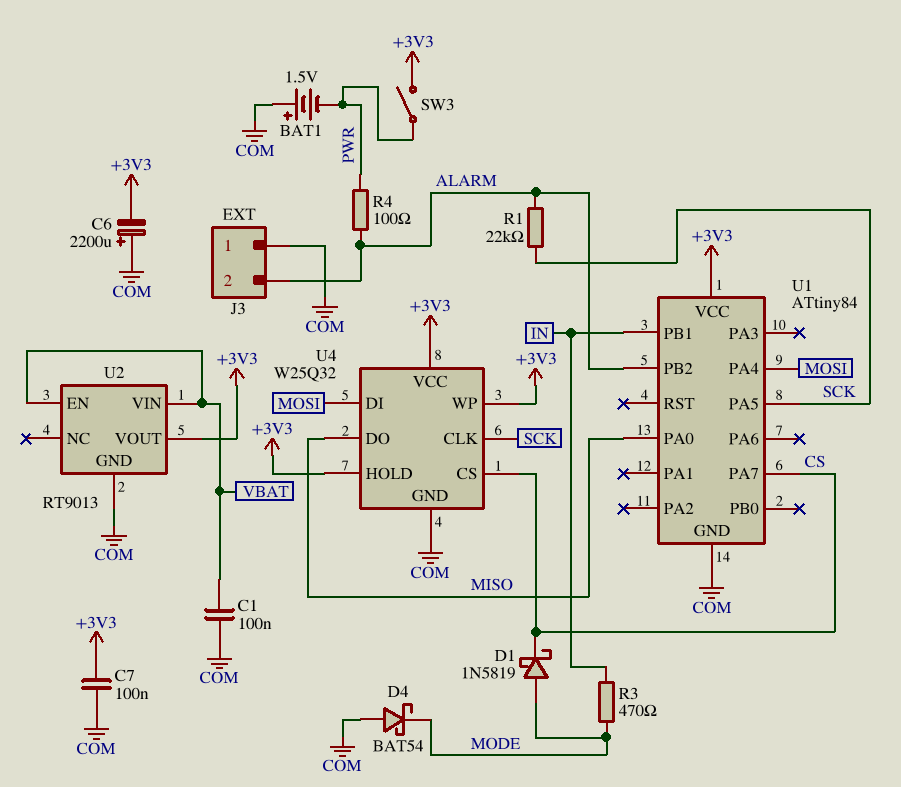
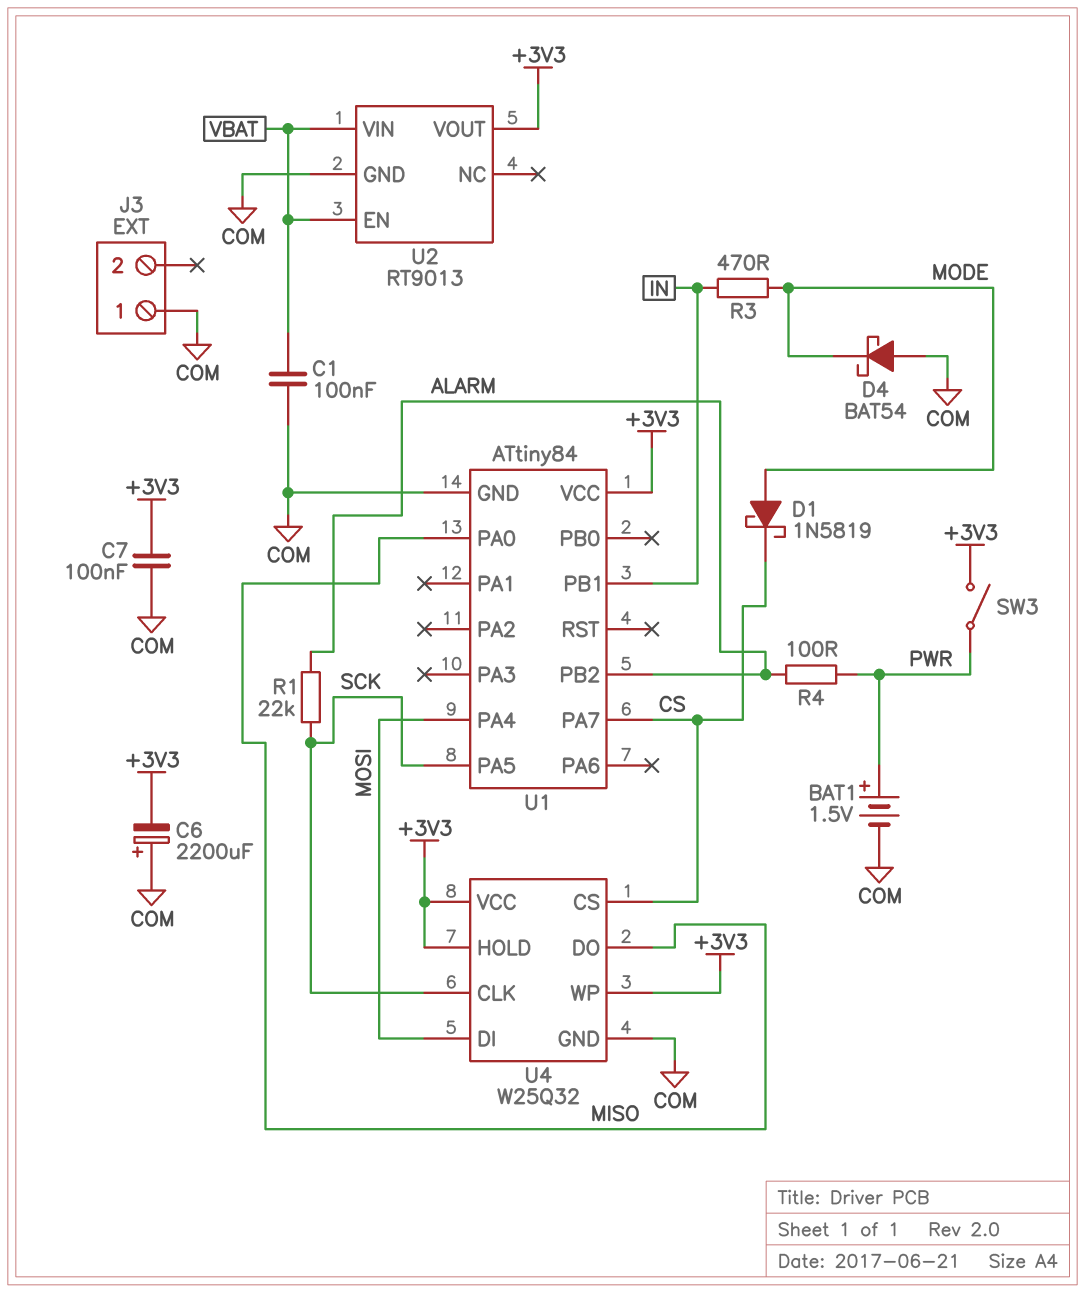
BAT1: 1.5V (plus COM, minus PWR) -> 1.5V (plus PWR, minus COM)
J3 pin 2: ALARM -> none

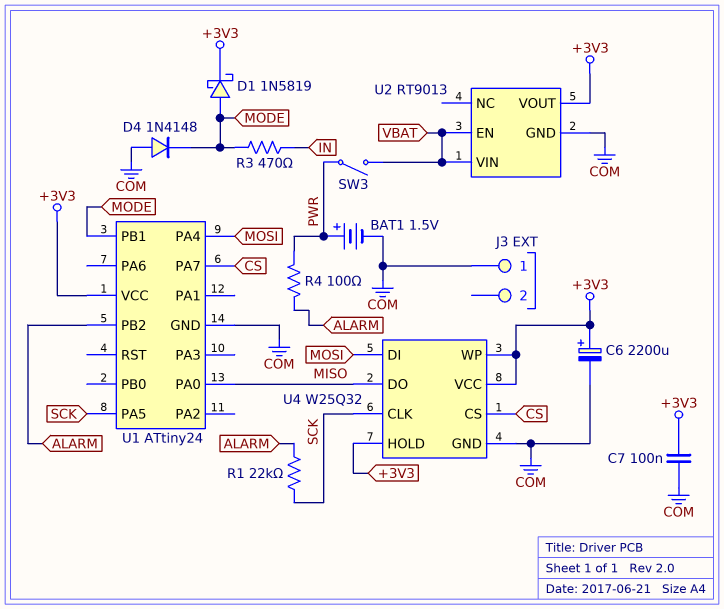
C1: 100nF (COM, VBAT) -> none
C6: 2200uF (plus COM, minus +3V3) -> 2200uF (plus +3V3, minus COM)
D1: schottky 1N5819 (A MODE, K CS) -> schottky 1N5819 (A MODE, K +3V3)
D4: schottky BAT54 (A COM, K MODE) -> diode 1N4148 (A COM, K MODE)
SW3: switch (+3V3, PWR) -> switch (PWR, VBAT)
U1: ATtiny84 -> ATtiny24
U1 pin PB1: IN -> MODE

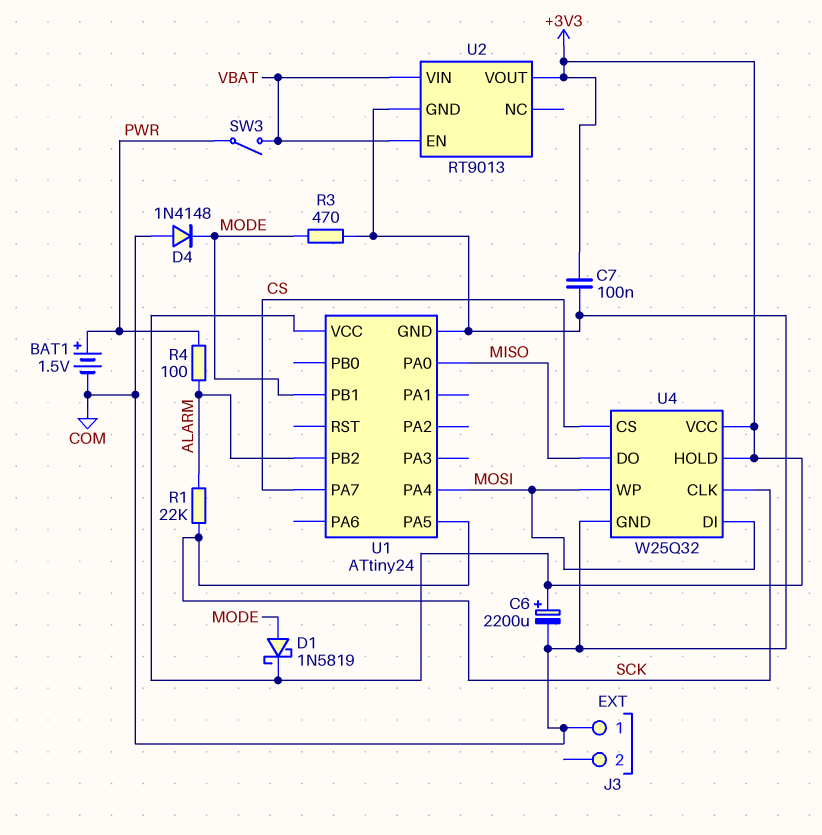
R3: 470 (IN, MODE) -> 470 (COM, MODE)
U4 pin WP: +3V3 -> MOSI

